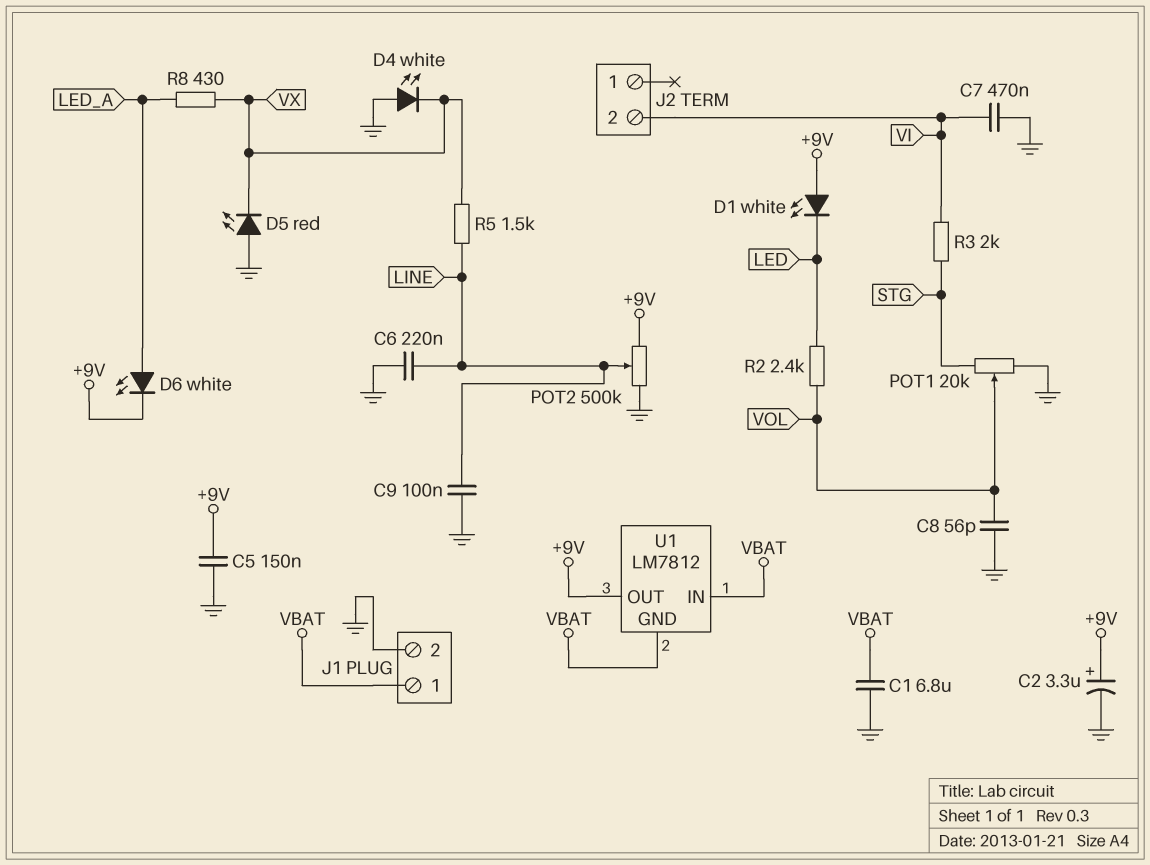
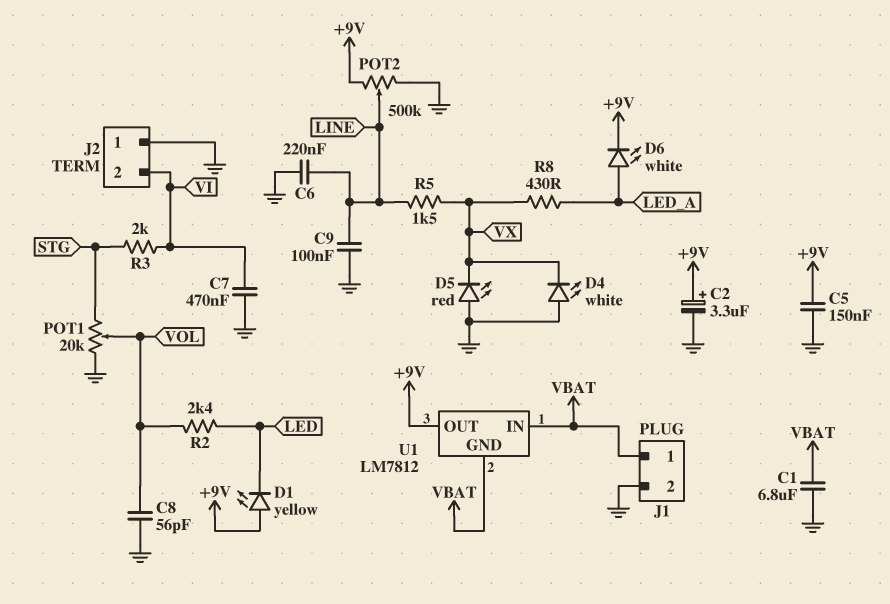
D1: LED white (A +9V, K LED) -> LED yellow (A +9V, K LED)
J2 pin 1: none -> GND

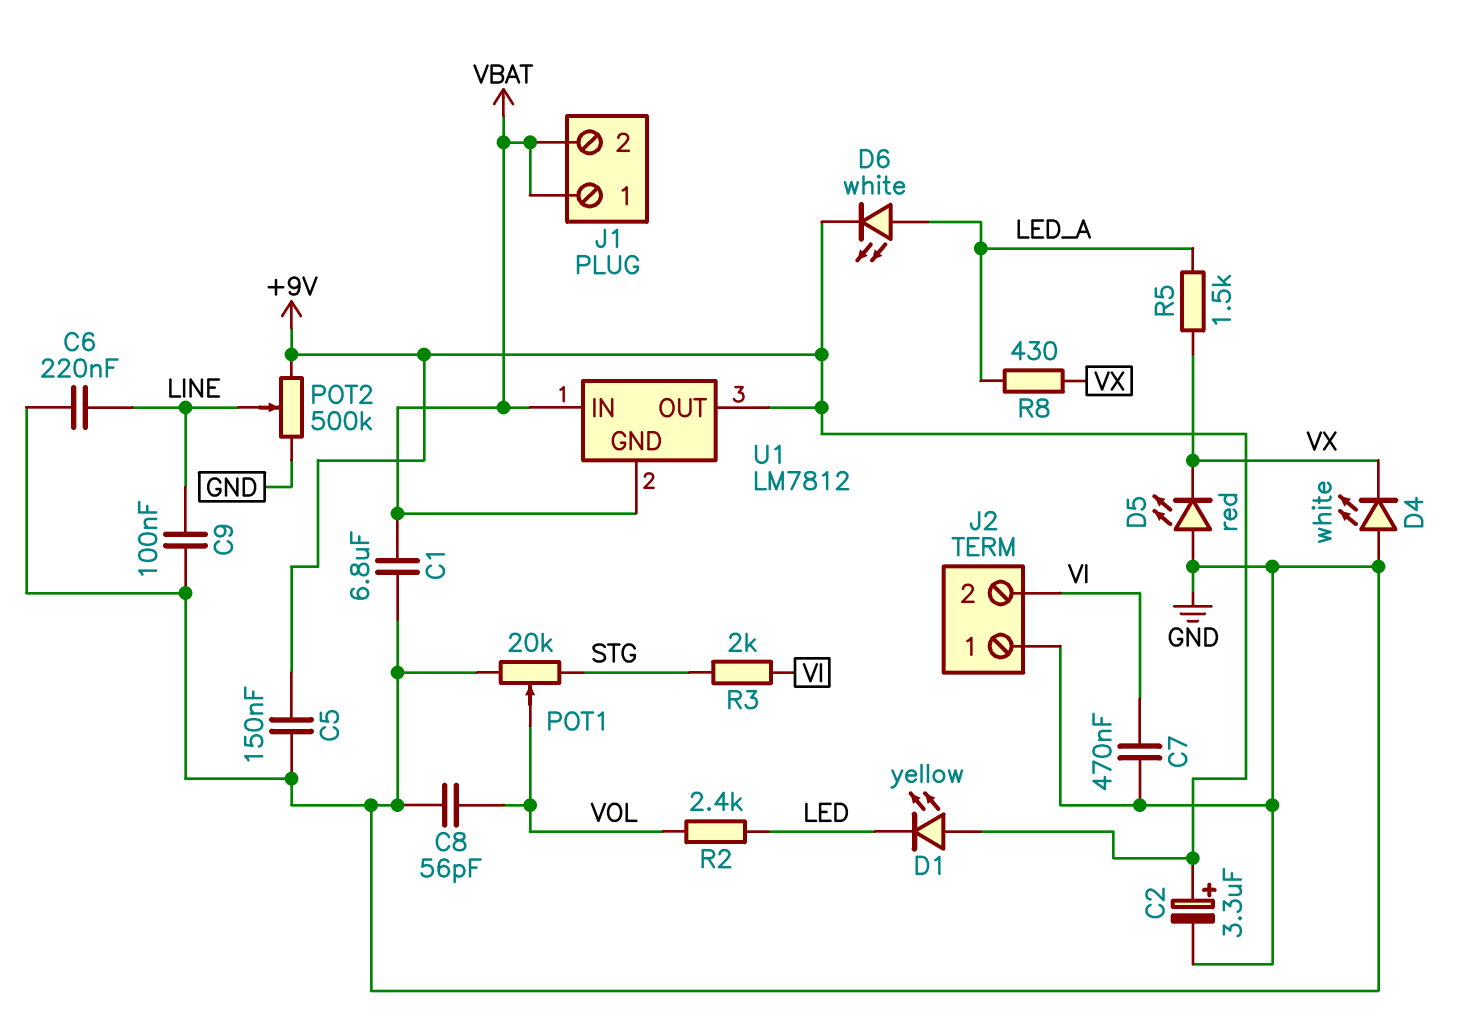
J1 pin 2: GND -> VBAT
R5: 1.5k (LINE, VX) -> 1.5k (LED_A, VX)

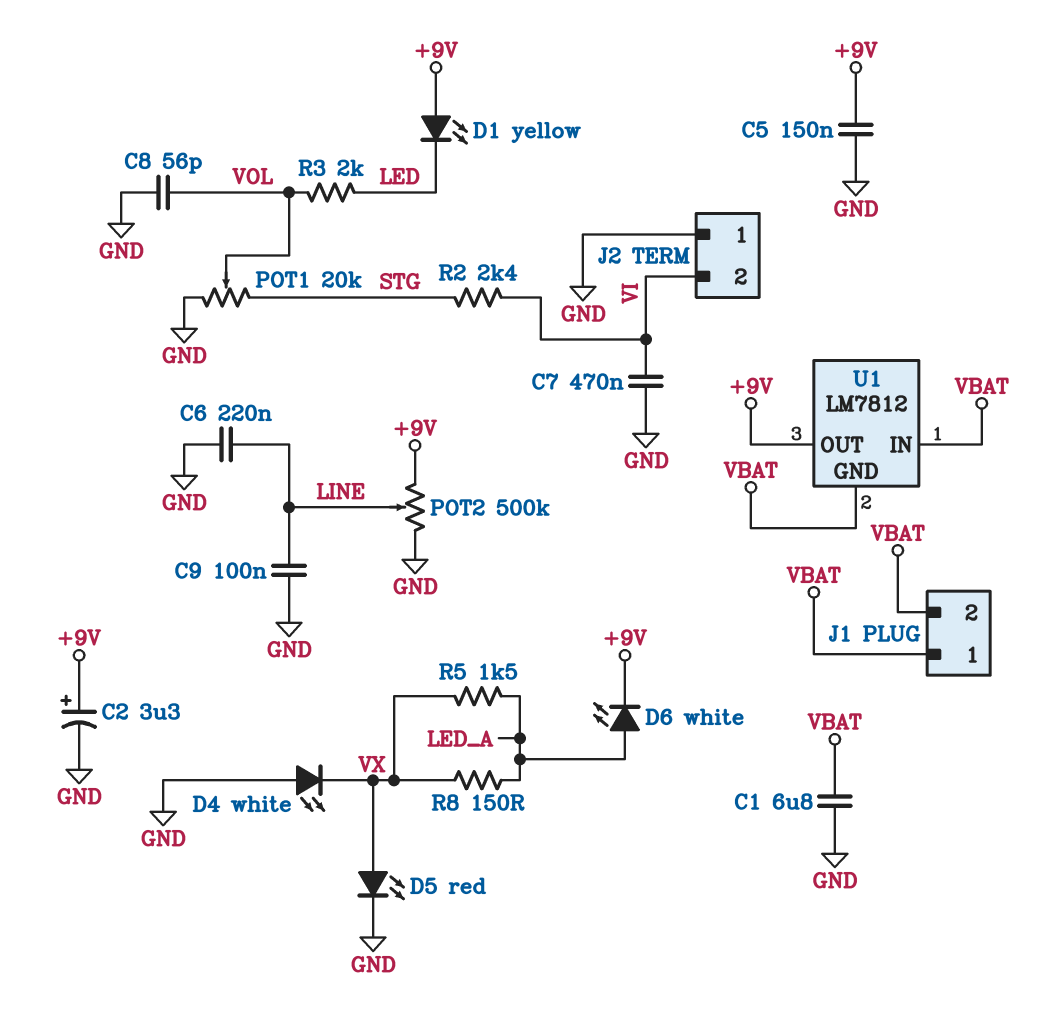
D5: LED red (A GND, K VX) -> LED red (A VX, K GND)
R2: 2.4k (LED, VOL) -> 2.4k (STG, VI)
R3: 2k (STG, VI) -> 2k (LED, VOL)
R8: 430 (LED_A, VX) -> 150 (LED_A, VX)

